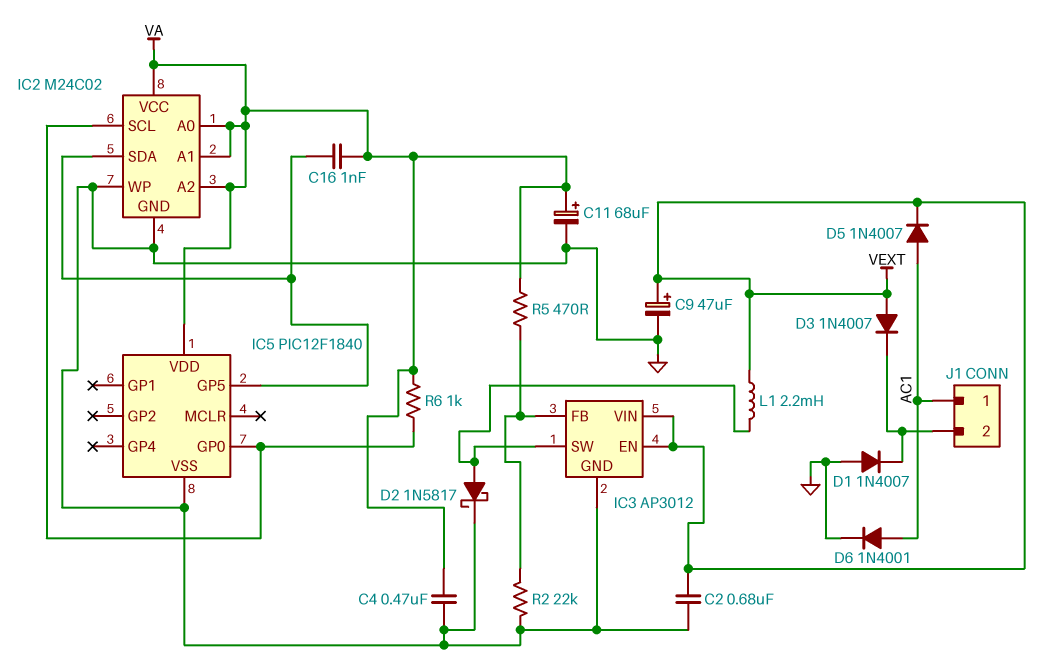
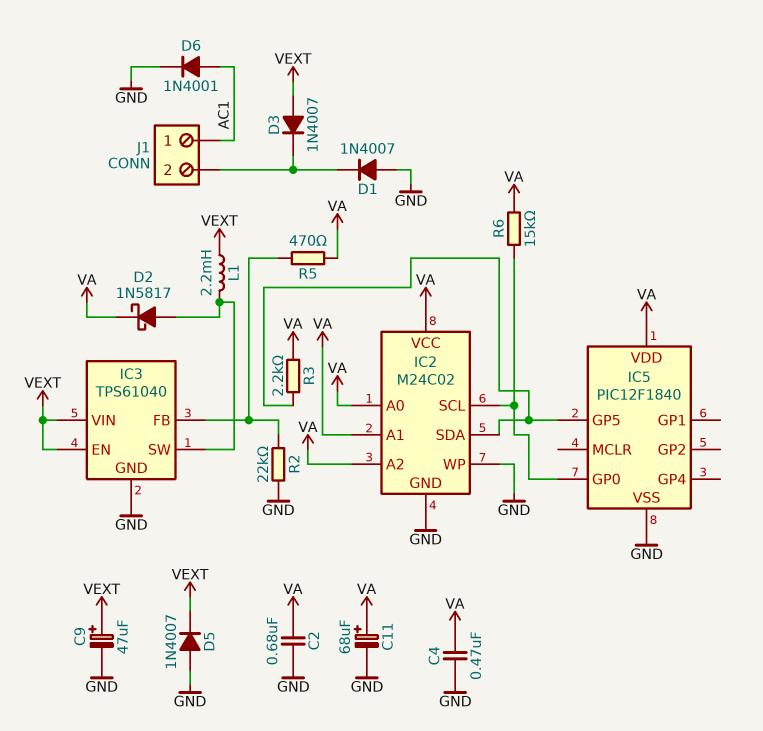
C2: 680nF (GND, VEXT) -> 680nF (GND, VA)
C16: 1nF (IC2/SDA, VA) -> none
D2: schottky 1N5817 (A IC3/SW, K GND) -> schottky 1N5817 (A IC3/SW, K VA)
D5: diode 1N4007 (A AC1, K VEXT) -> diode 1N4007 (A GND, K VEXT)
IC3: AP3012 -> TPS61040
R3: none -> 2.2k (IC2/SDA, VA)
R6: 1k (IC2/SCL, VA) -> 15k (IC2/SCL, VA)

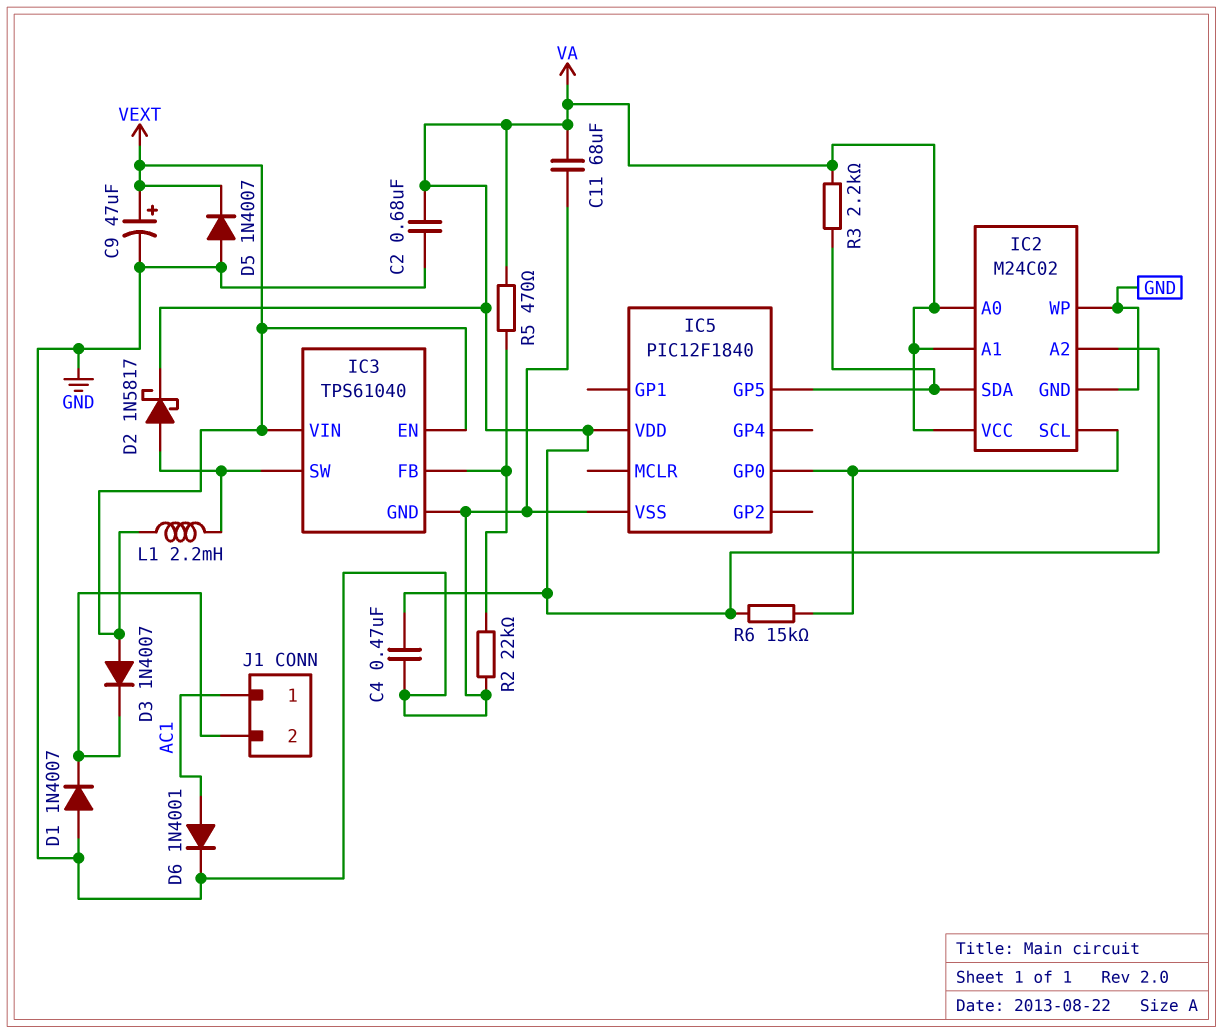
C11: 68uF (plus VA, minus GND) -> 68uF (GND, VA)

